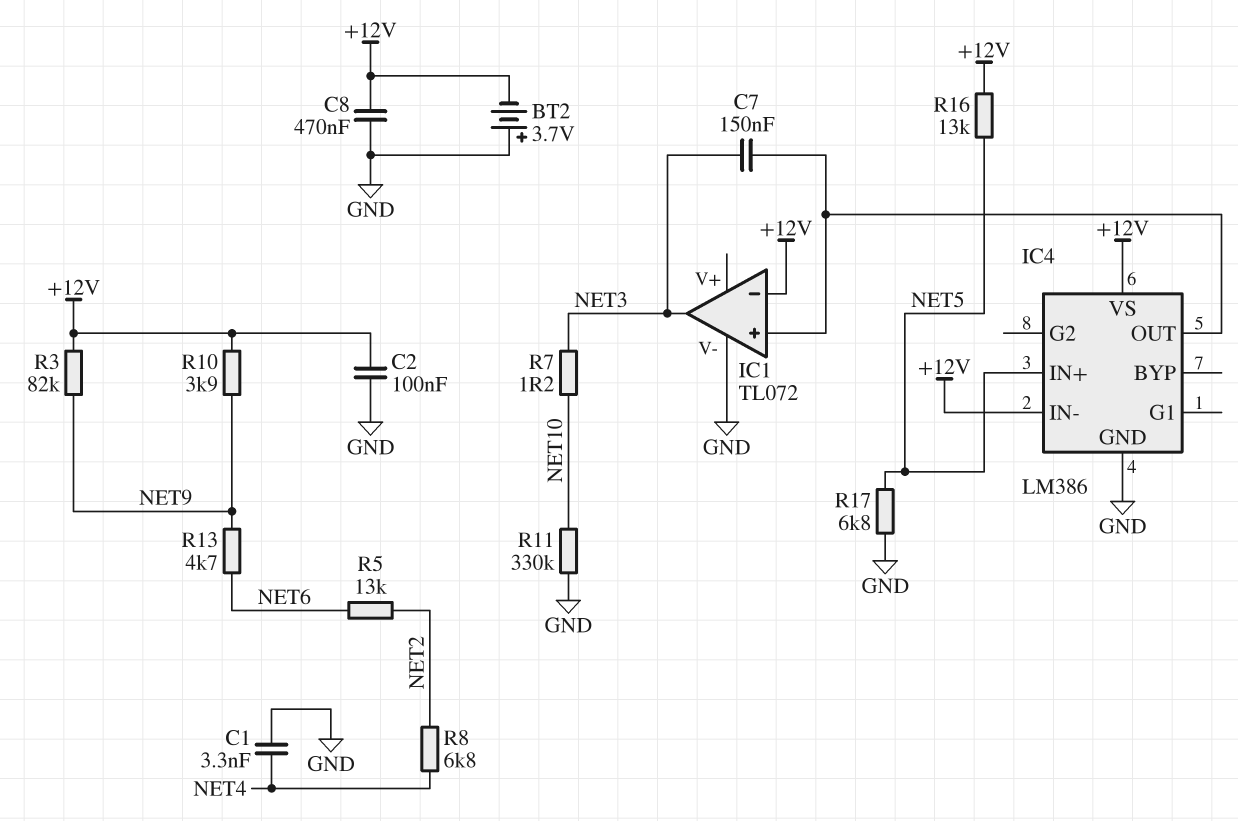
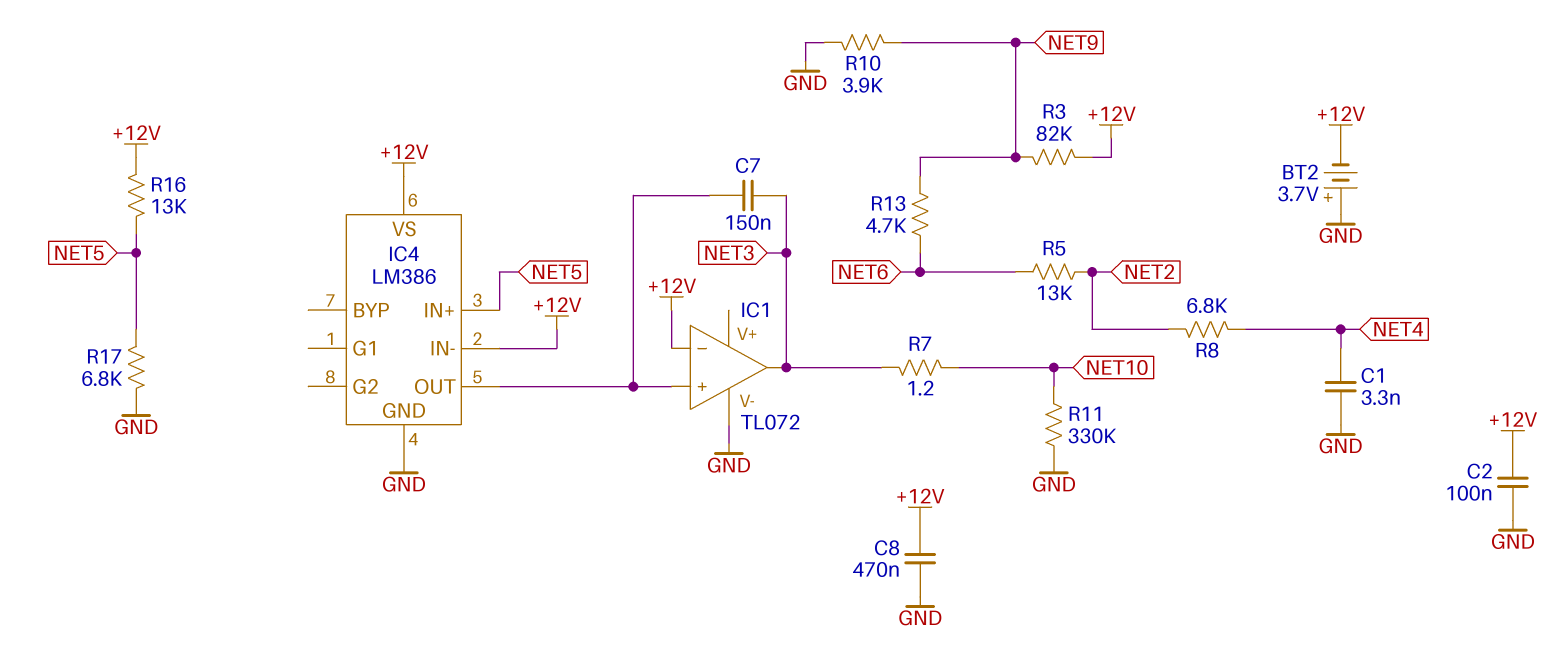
R10: 3.9k (+12V, NET9) -> 3.9k (GND, NET9)

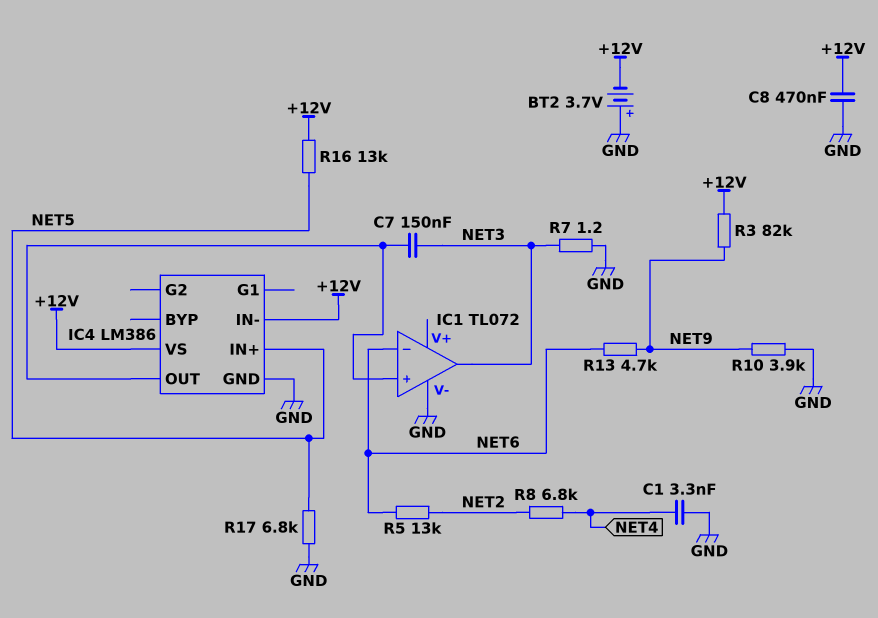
C2: 100nF (+12V, GND) -> none
IC1 pin in-: +12V -> NET6
R7: 1.2 (NET3, NET10) -> 1.2 (GND, NET3)
R11: 330k (GND, NET10) -> none

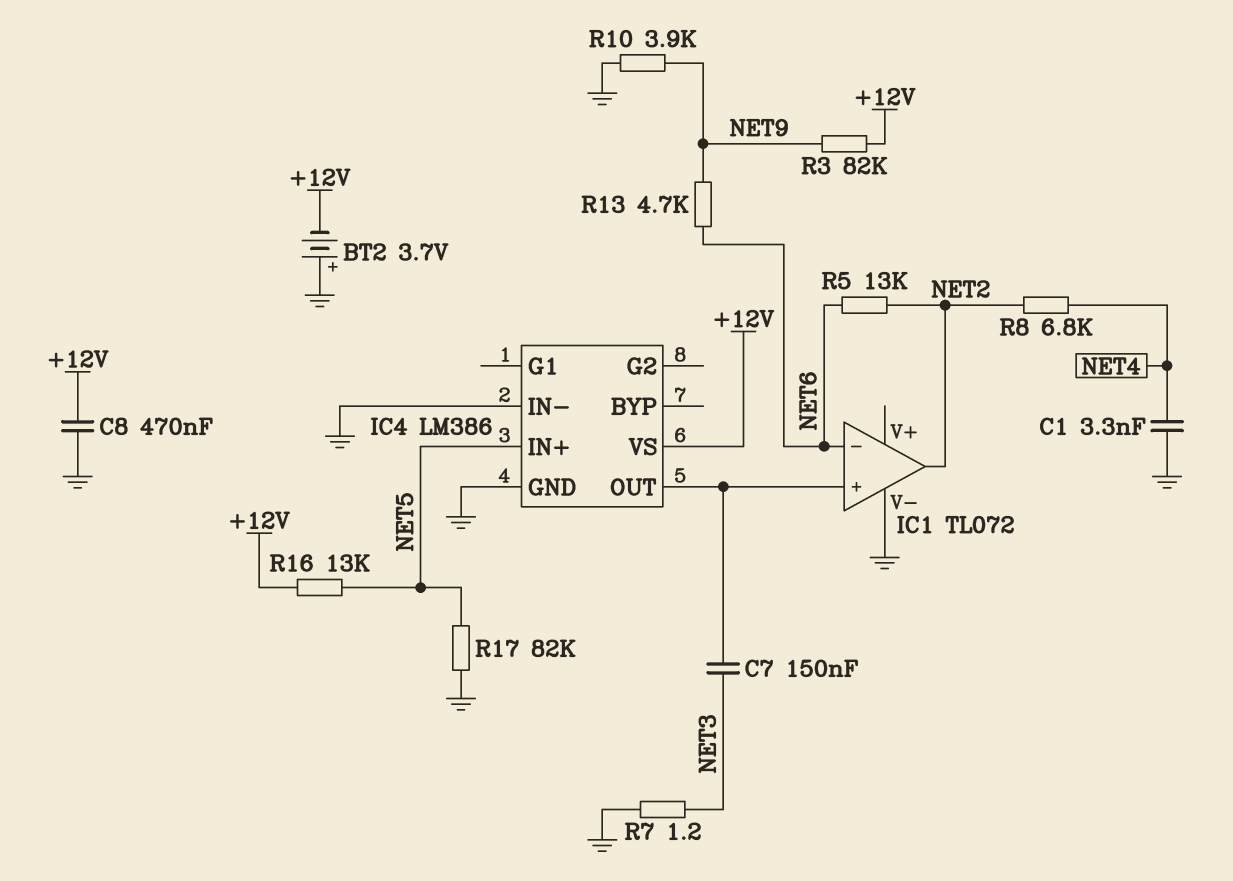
IC1 pin out: NET3 -> NET2
IC4 pin IN-: +12V -> GND
R17: 6.8k (GND, NET5) -> 82k (GND, NET5)

